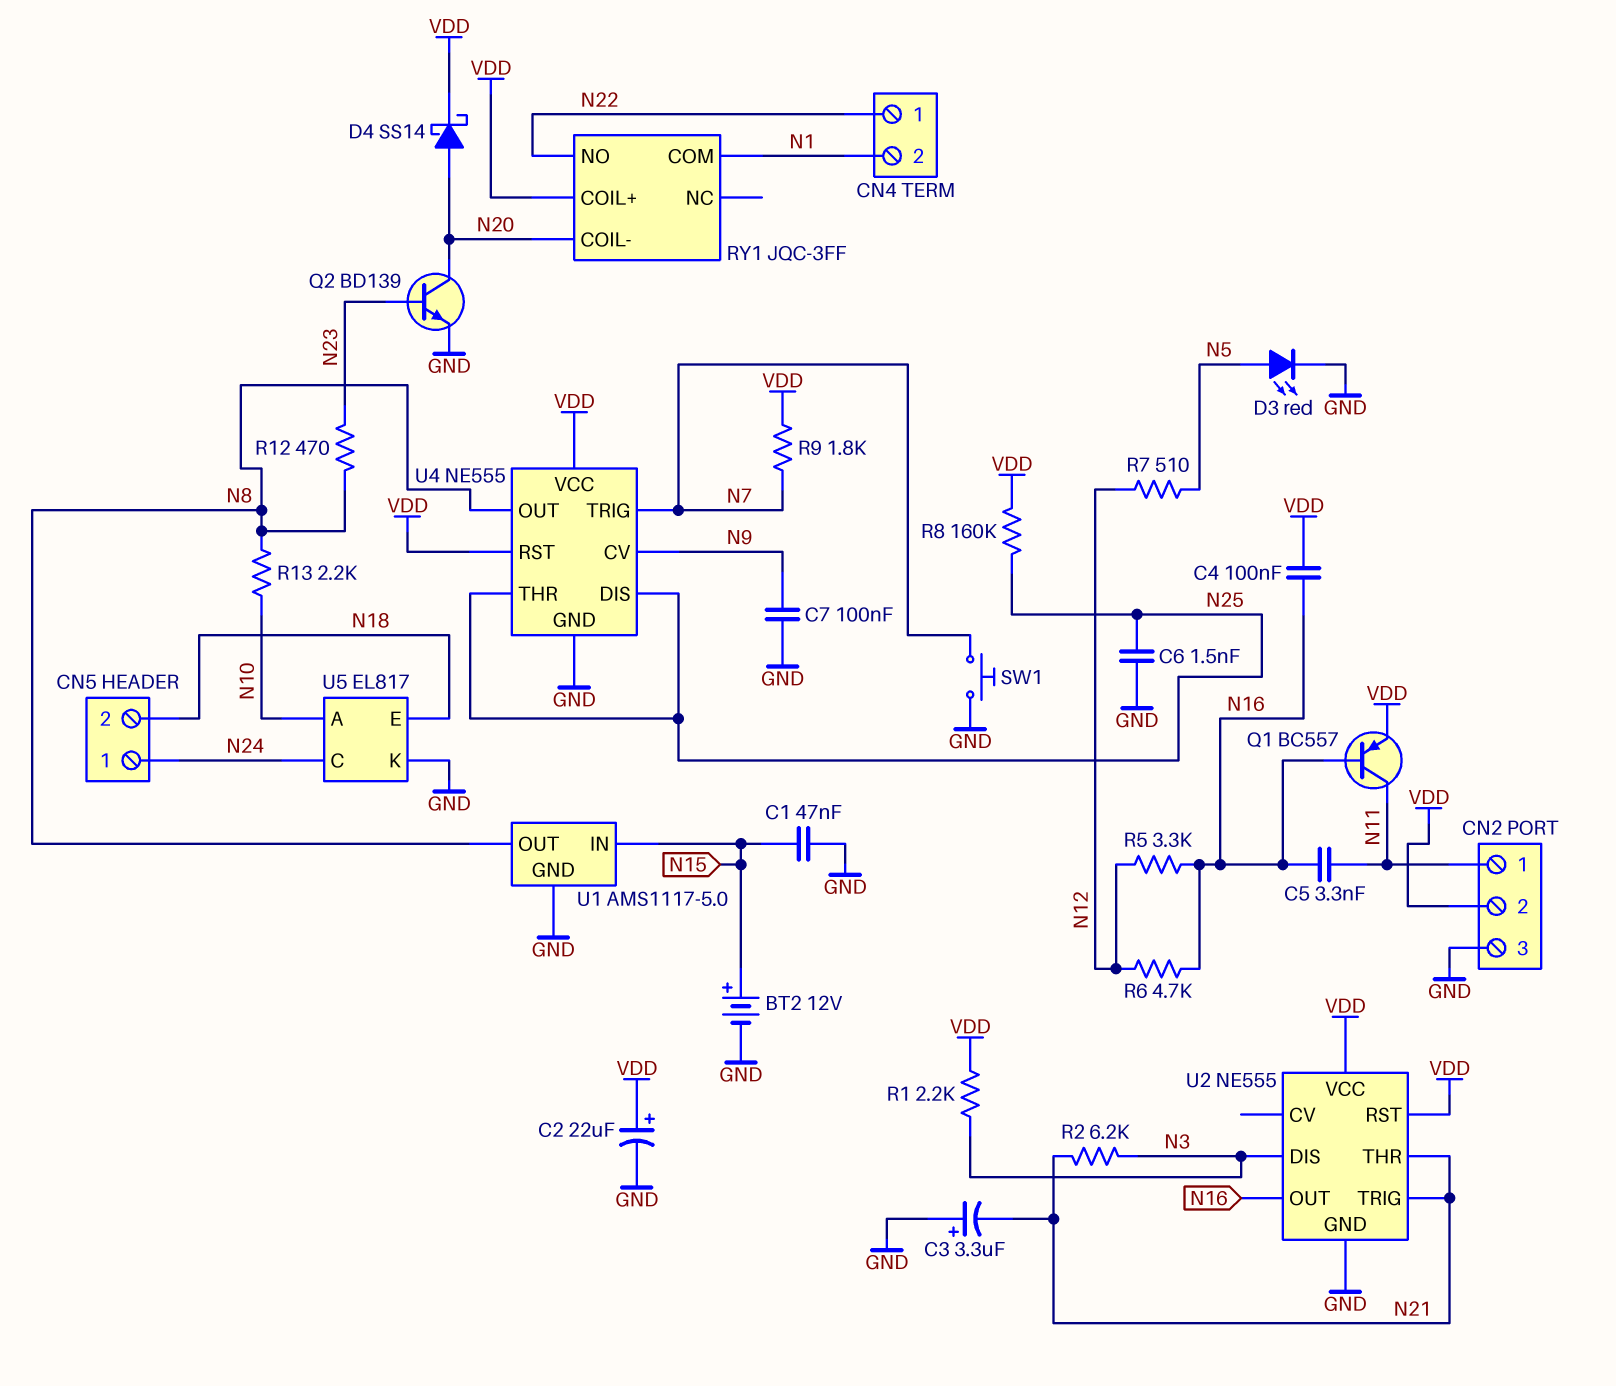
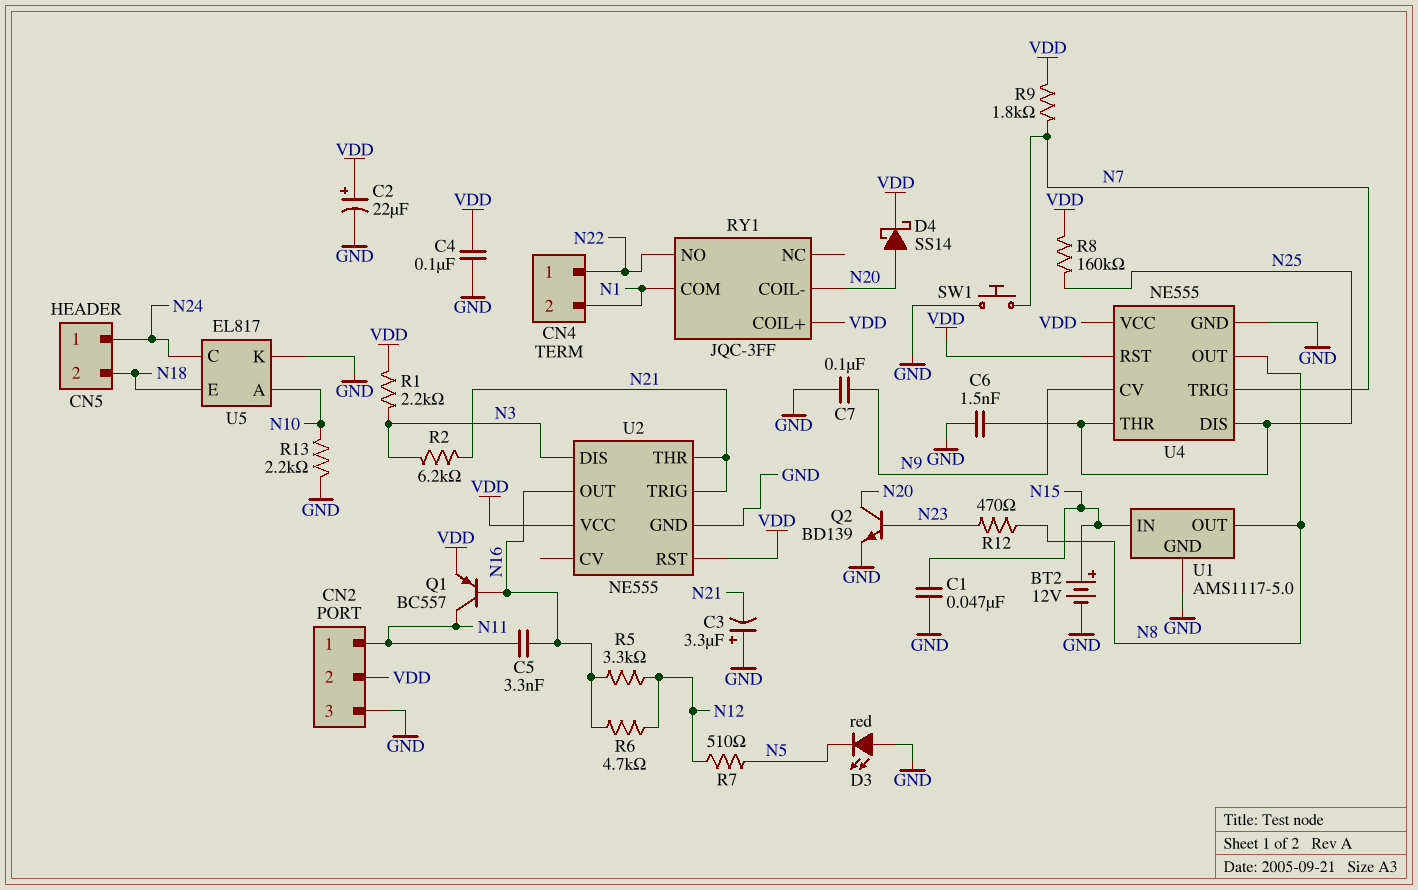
C4: 100nF (N16, VDD) -> 100nF (GND, VDD)
D3: LED red (A N5, K GND) -> LED red (A GND, K N5)
R13: 2.2k (N8, N10) -> 2.2k (GND, N10)

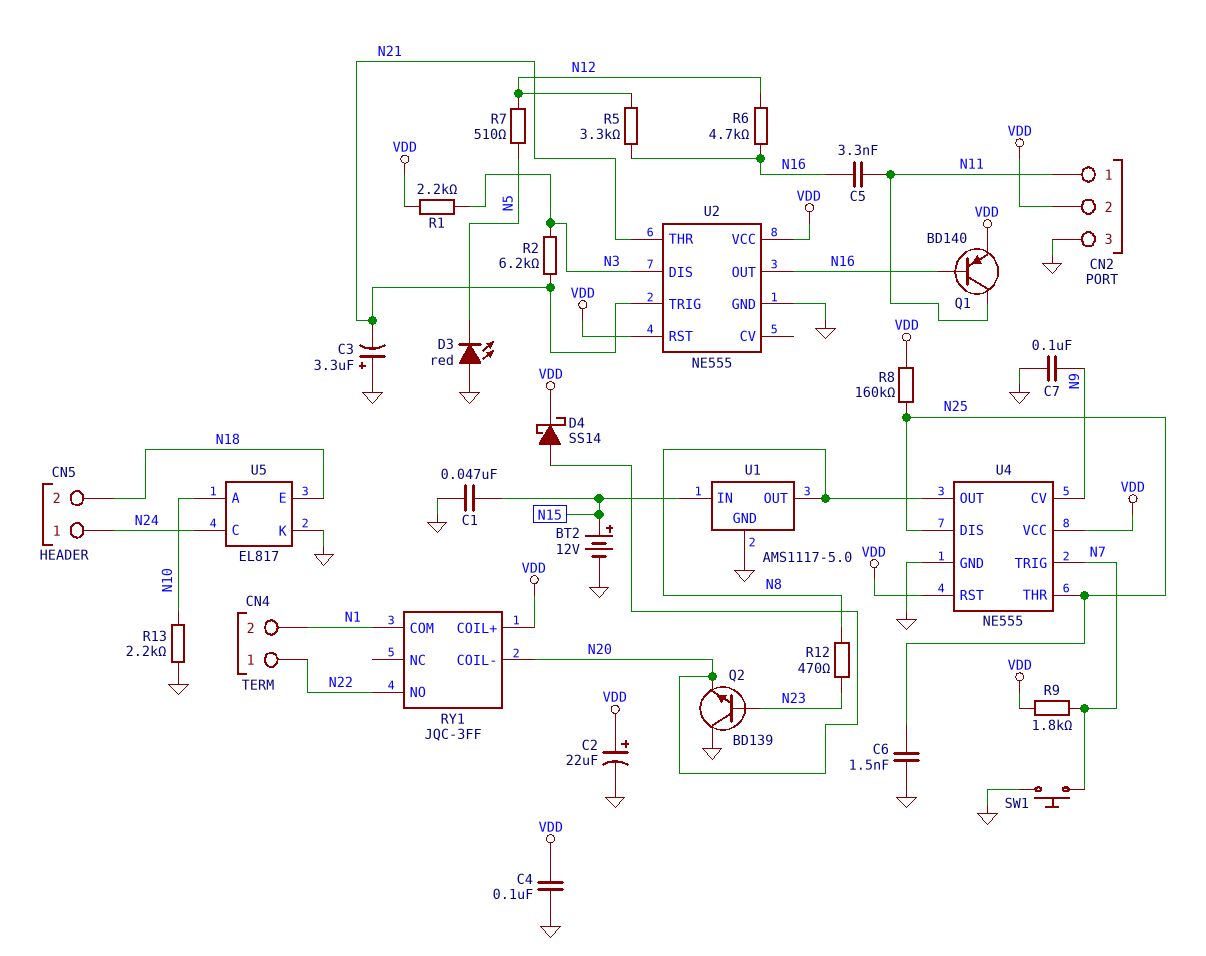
Q1: PNP BC557 (B N16, C N11, E VDD) -> PNP BD140 (B N16, C N11, E VDD)
Q2: NPN BD139 (B N23, C N20, E GND) -> NPN BD139 (B N23, C GND, E N20)

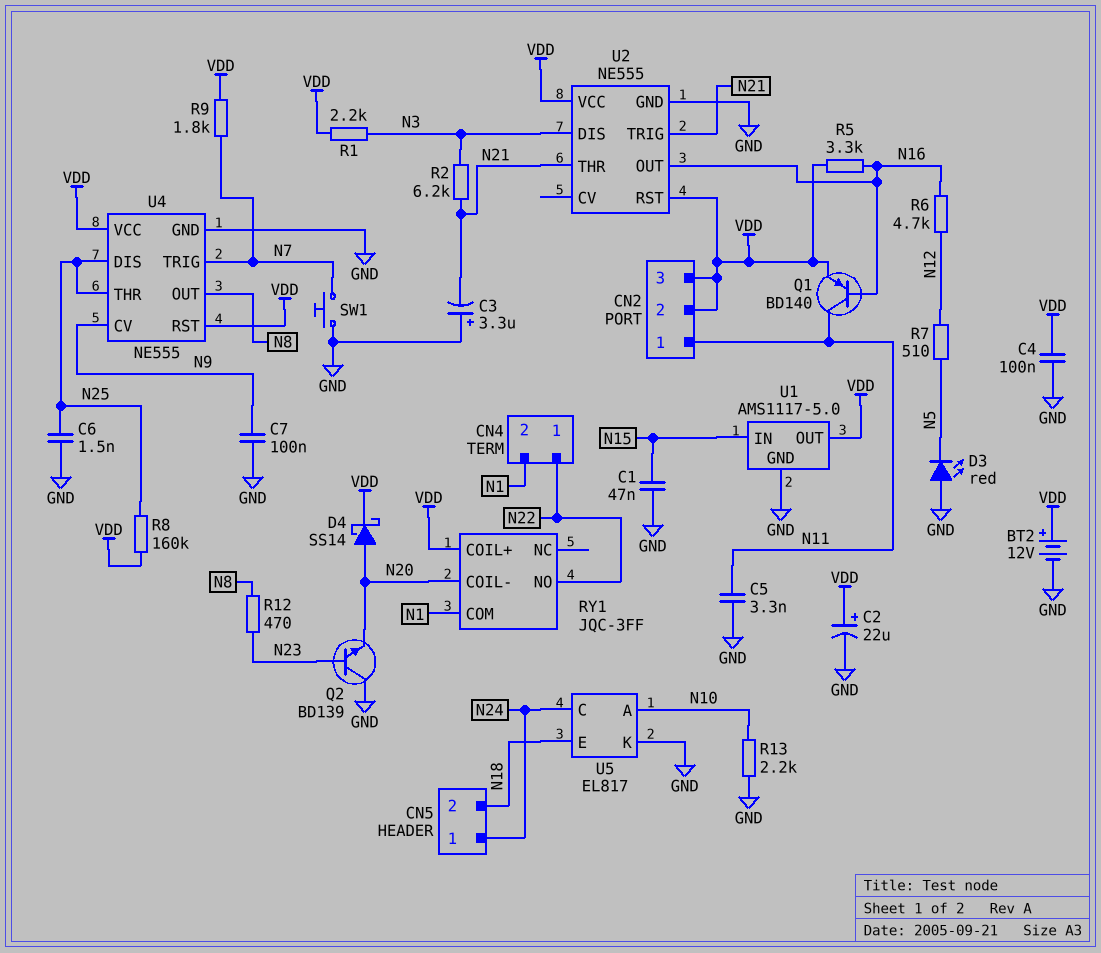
BT2: 12V (plus N15, minus GND) -> 12V (plus VDD, minus GND)
C5: 3.3nF (N11, N16) -> 3.3nF (GND, N11)
CN2 pin 3: GND -> VDD
R5: 3.3k (N12, N16) -> 3.3k (N16, VDD)
U1 pin OUT: N8 -> VDD

